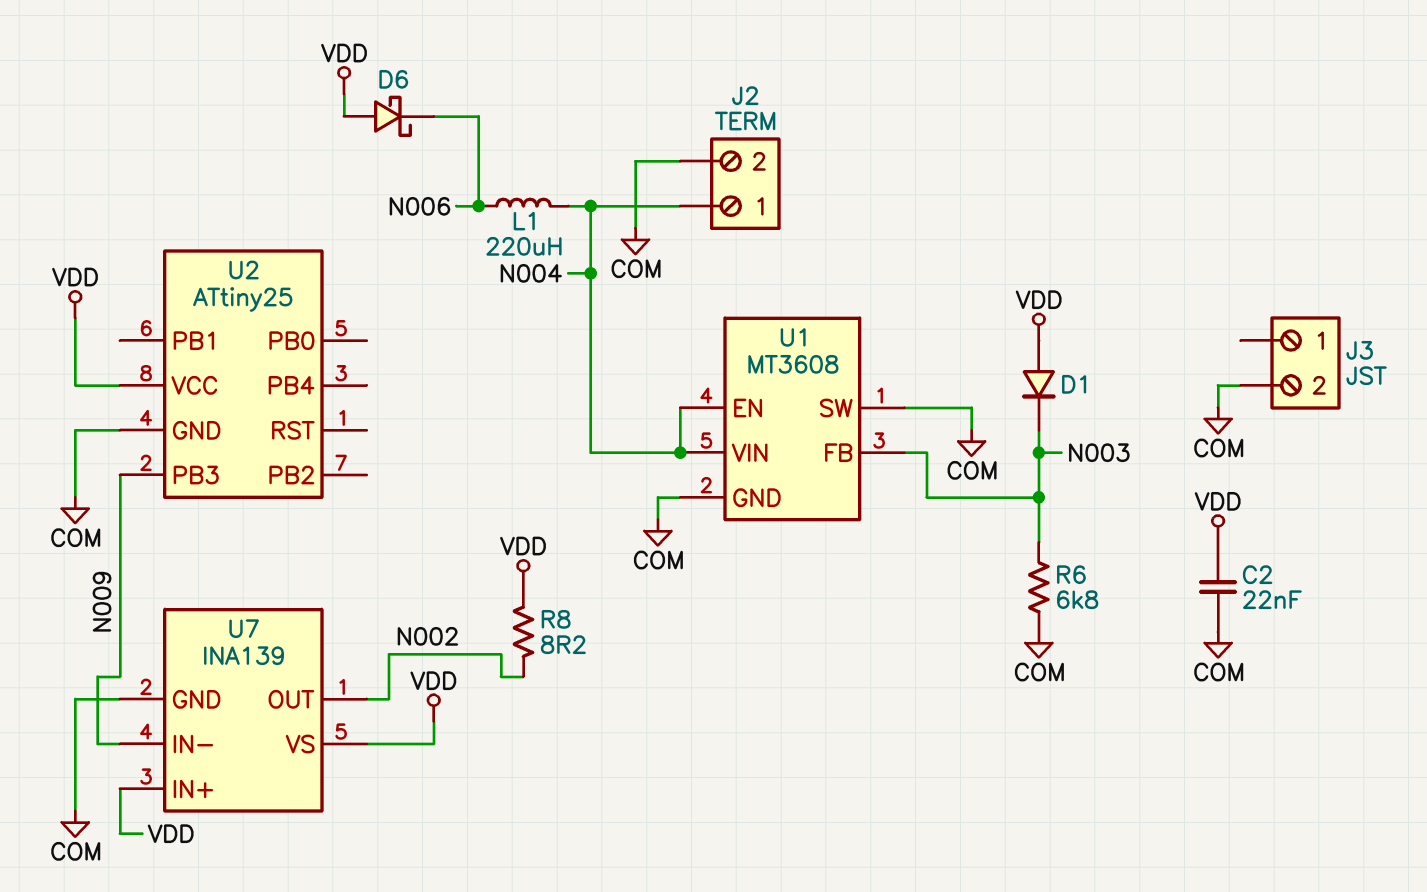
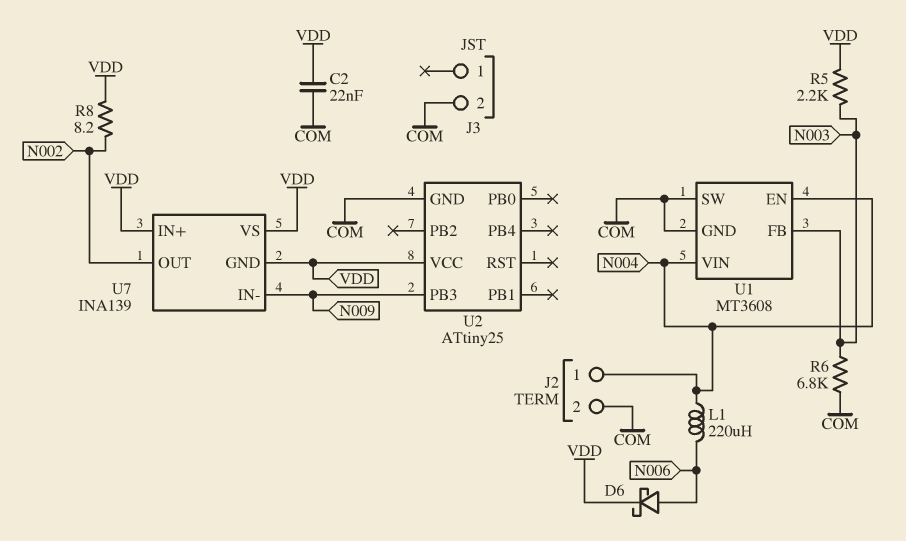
D1: diode (A VDD, K N003) -> none
D6: schottky (A VDD, K N006) -> schottky (A N006, K VDD)
R5: none -> 2.2k (N003, VDD)
U7 pin GND: COM -> VDD

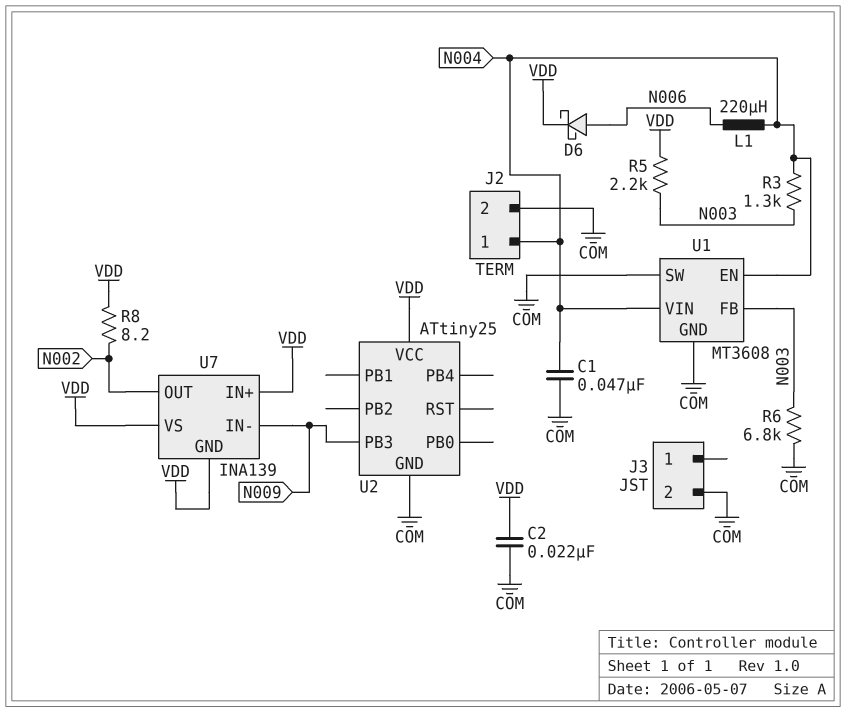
C1: none -> 47nF (COM, N004)
R3: none -> 1.3k (N003, N004)

